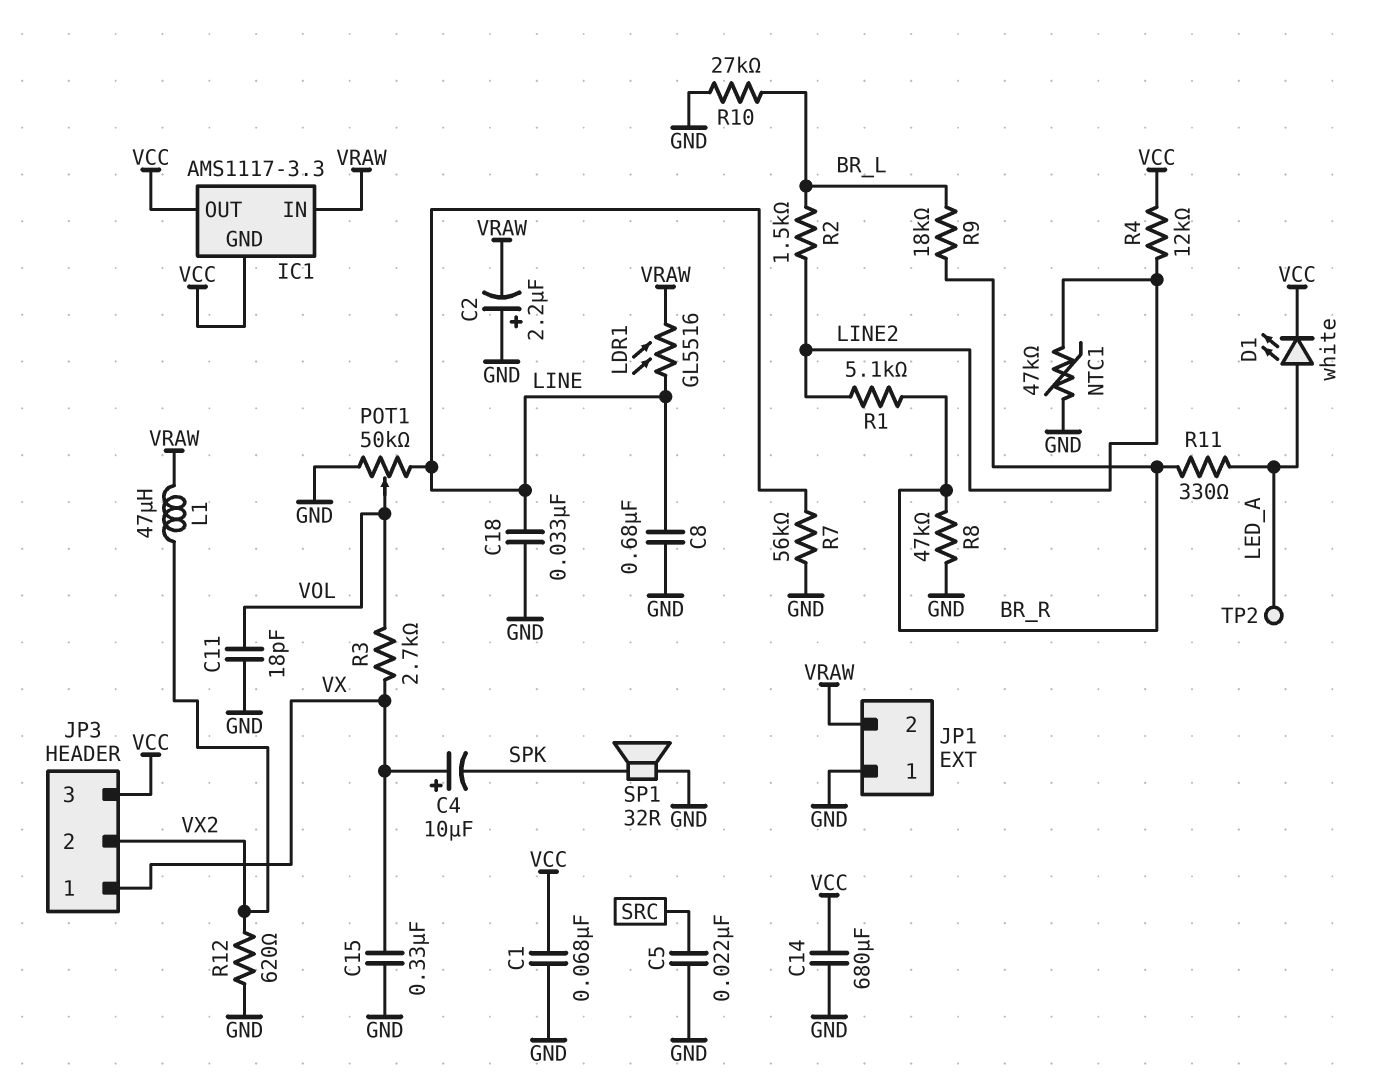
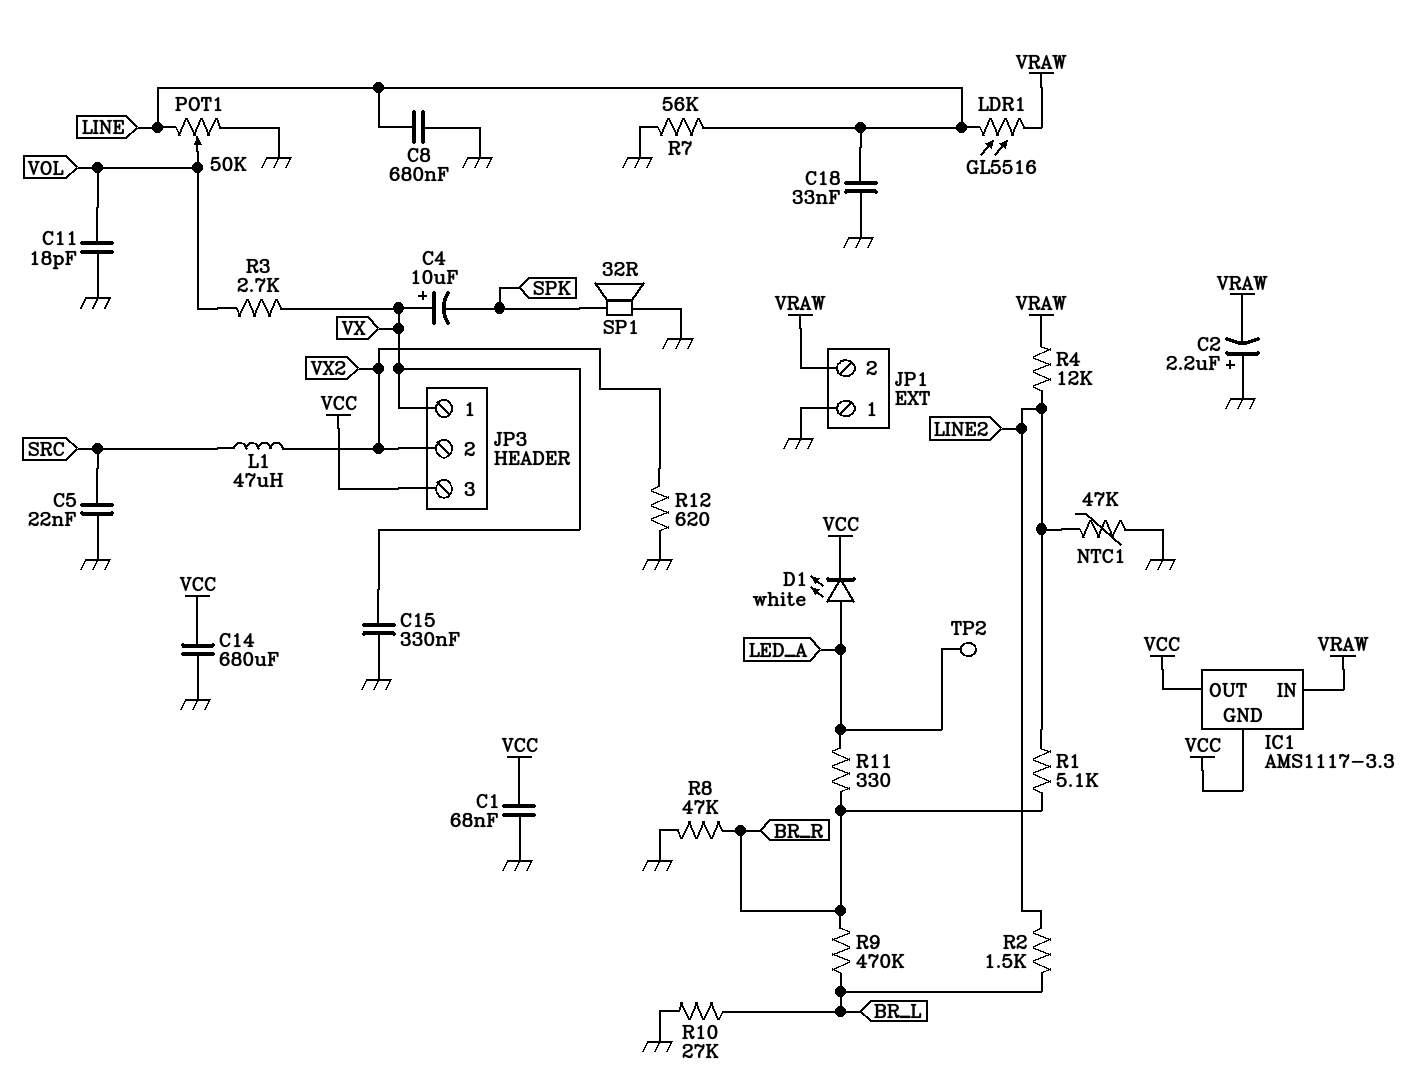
L1: 47uH (VRAW, VX2) -> 47uH (SRC, VX2)
R4: 12k (LINE2, VCC) -> 12k (LINE2, VRAW)
R9: 18k (BR_L, BR_R) -> 470k (BR_L, BR_R)

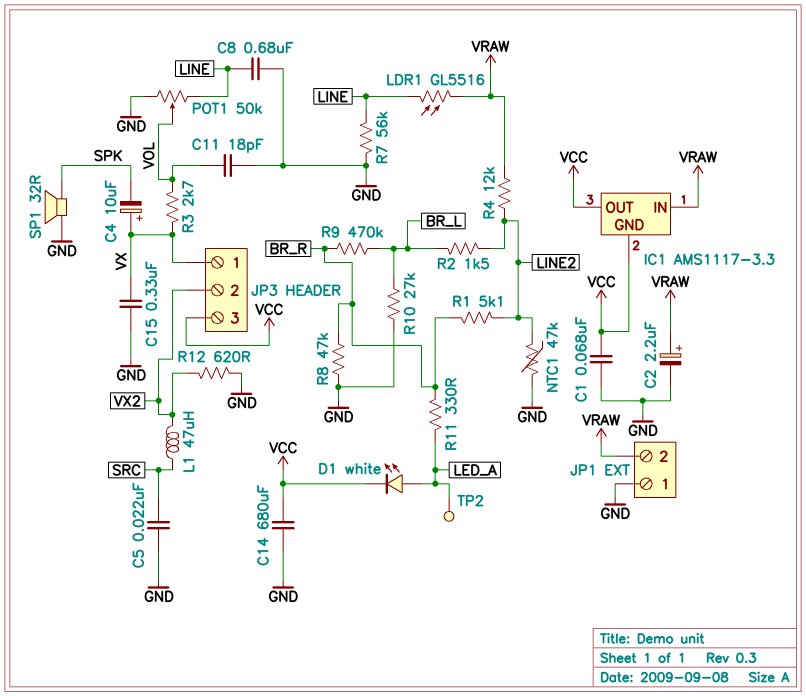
C2: 2.2uF (plus GND, minus VRAW) -> 2.2uF (plus VRAW, minus GND)
C18: 33nF (GND, LINE) -> none

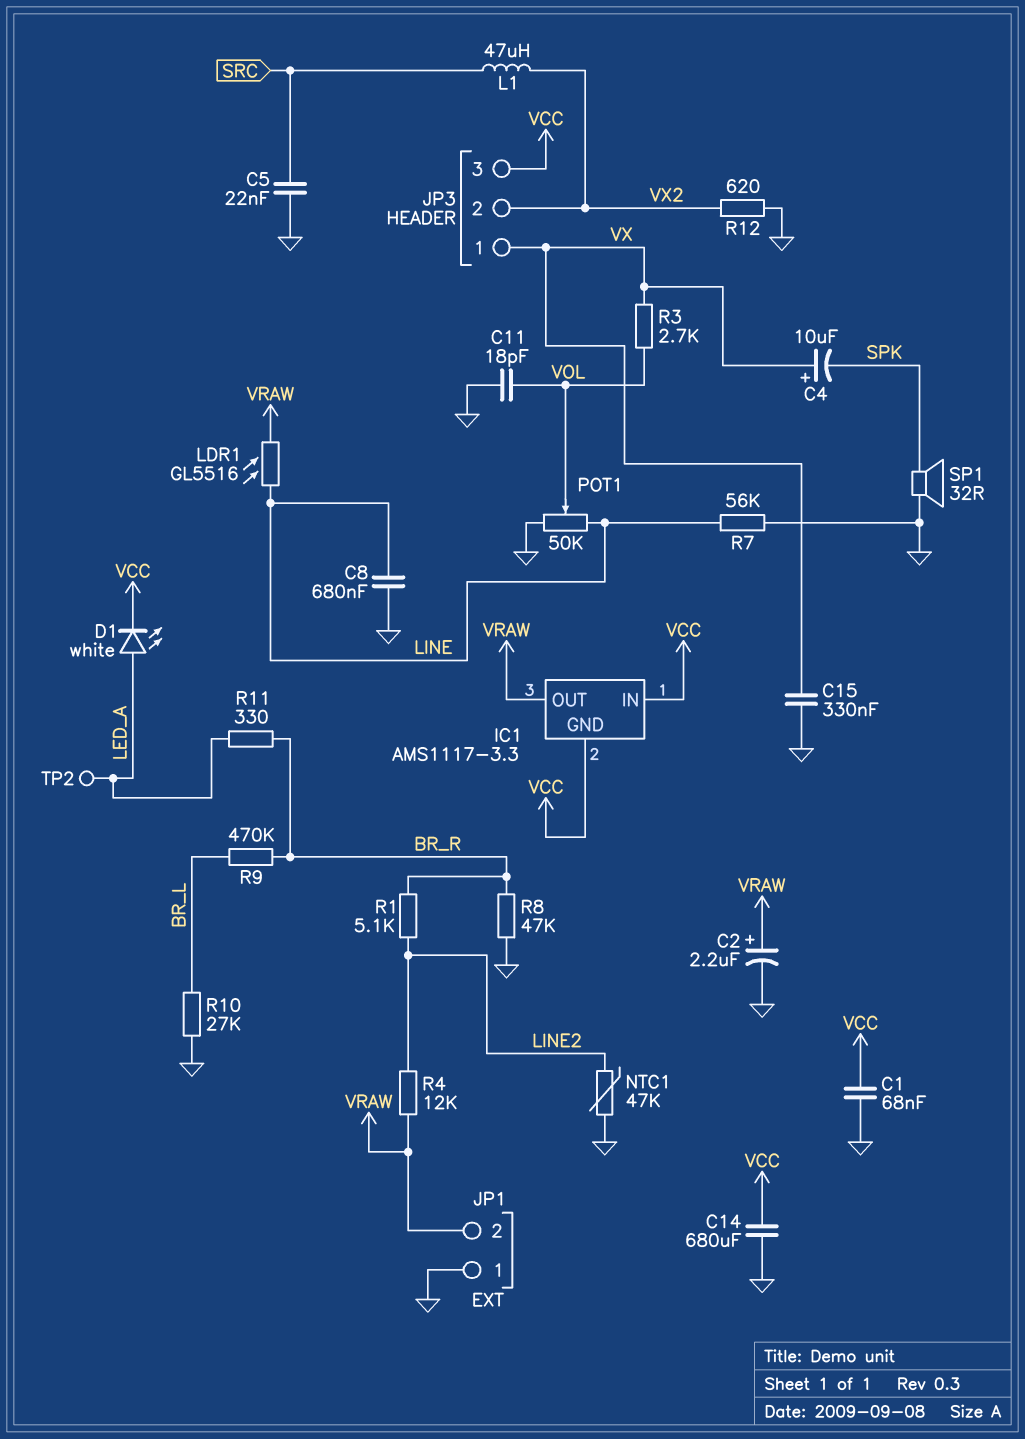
IC1 pin IN: VRAW -> VCC
IC1 pin OUT: VCC -> VRAW
R2: 1.5k (BR_L, LINE2) -> none

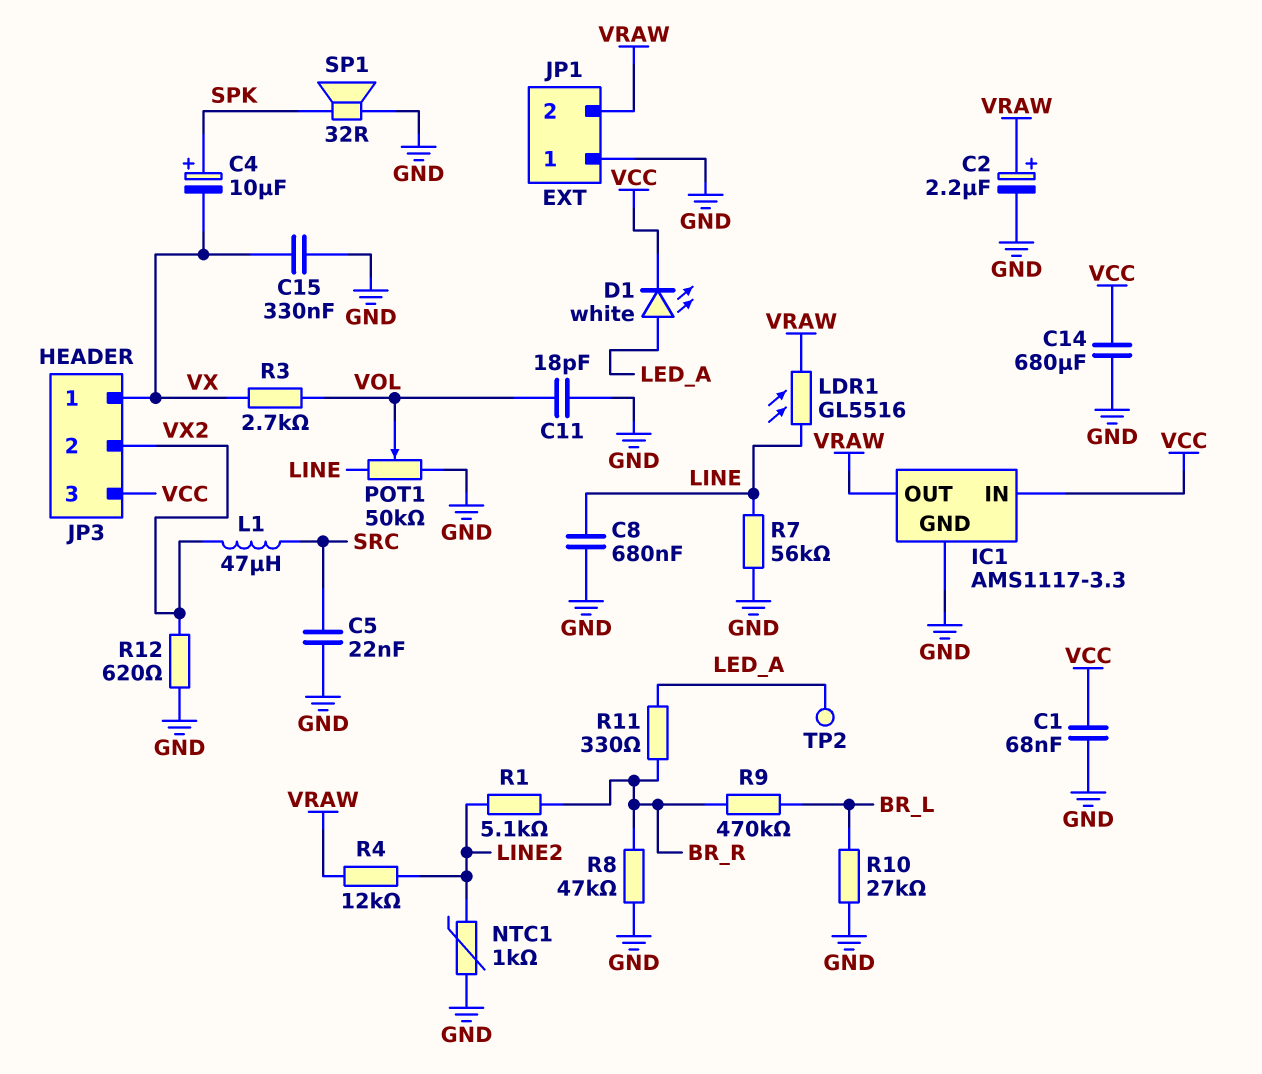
C4: 10uF (plus VX, minus SPK) -> 10uF (plus SPK, minus VX)
IC1 pin GND: VCC -> GND
NTC1: 47k (GND, LINE2) -> 1k (GND, LINE2)

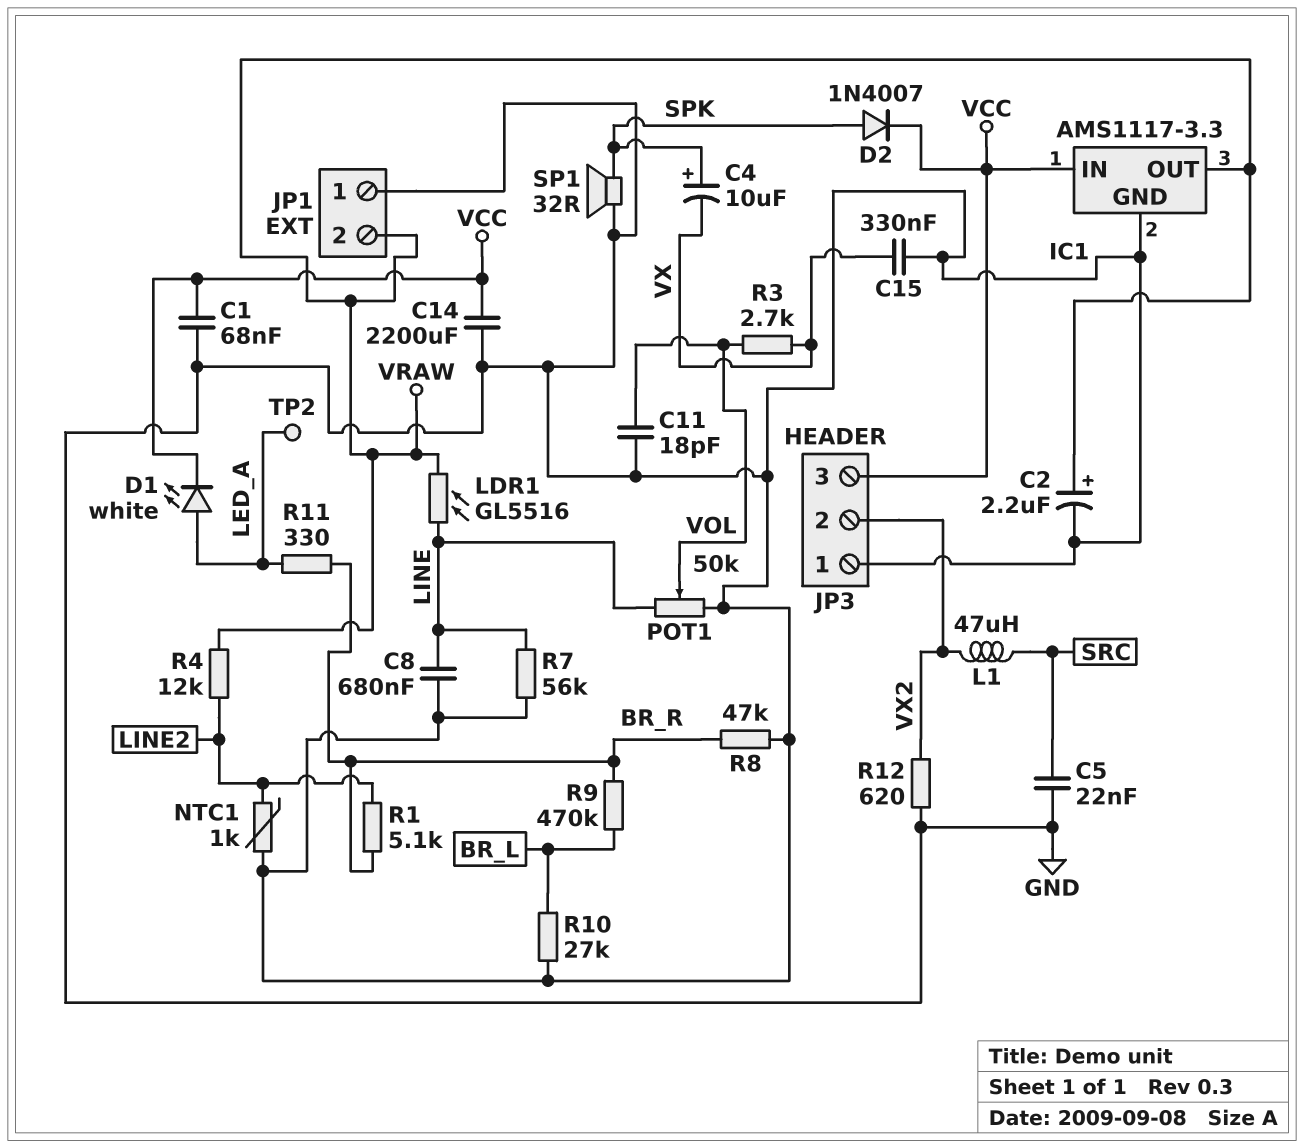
C14: 680uF (GND, VCC) -> 2200uF (GND, VCC)
D2: none -> diode 1N4007 (A SPK, K VCC)
JP3 pin 1: VX -> GND

